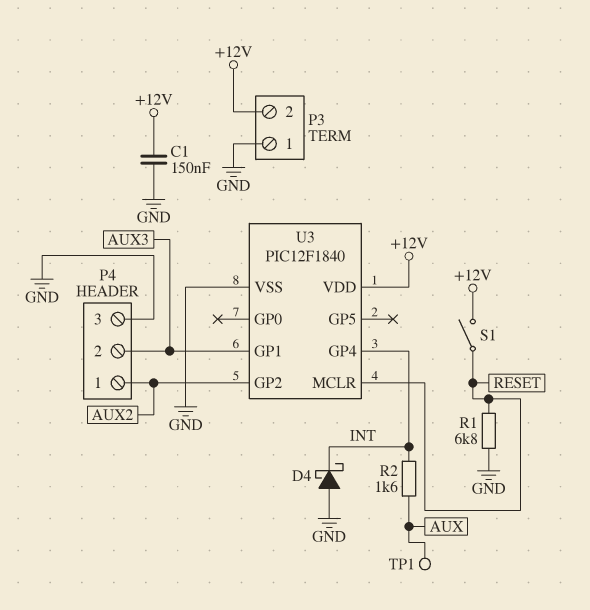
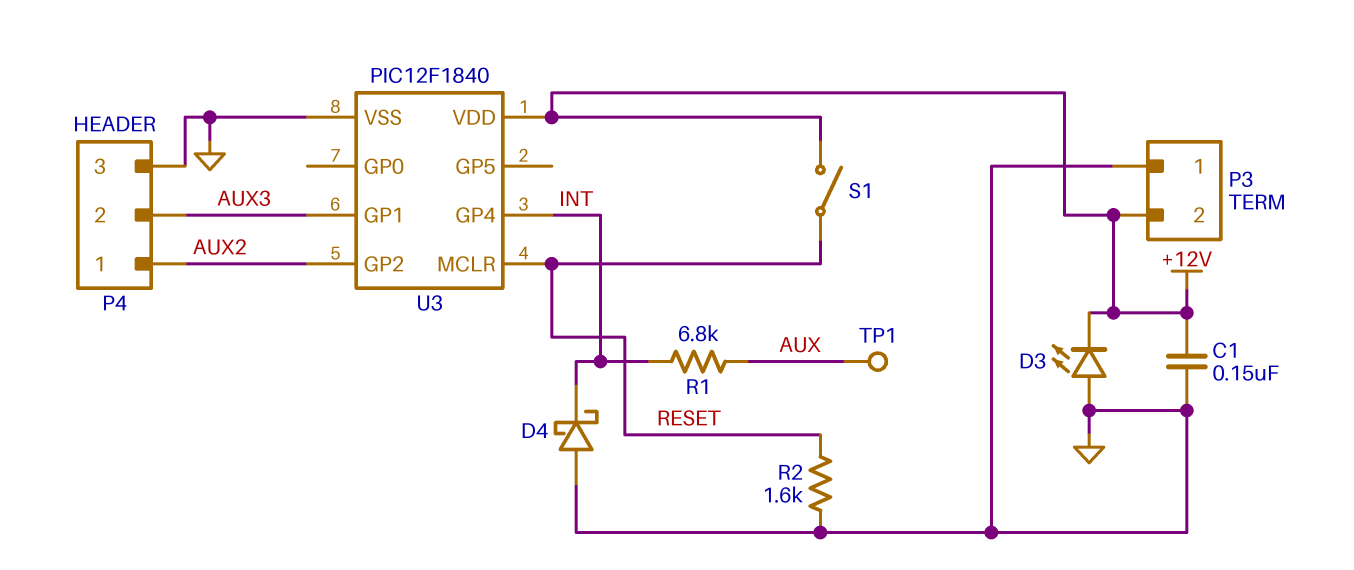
D3: none -> LED (A GND, K +12V)
R1: 6.8k (GND, RESET) -> 6.8k (AUX, INT)
R2: 1.6k (AUX, INT) -> 1.6k (GND, RESET)

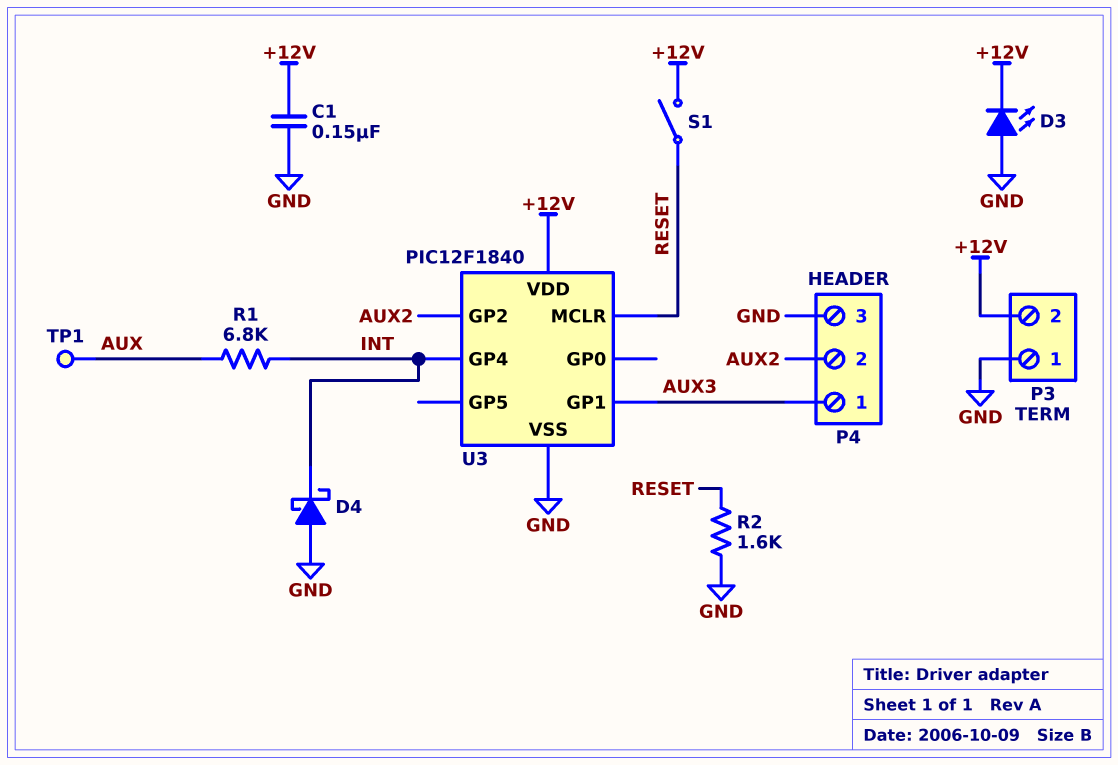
P4 pin 1: AUX2 -> AUX3
P4 pin 2: AUX3 -> AUX2

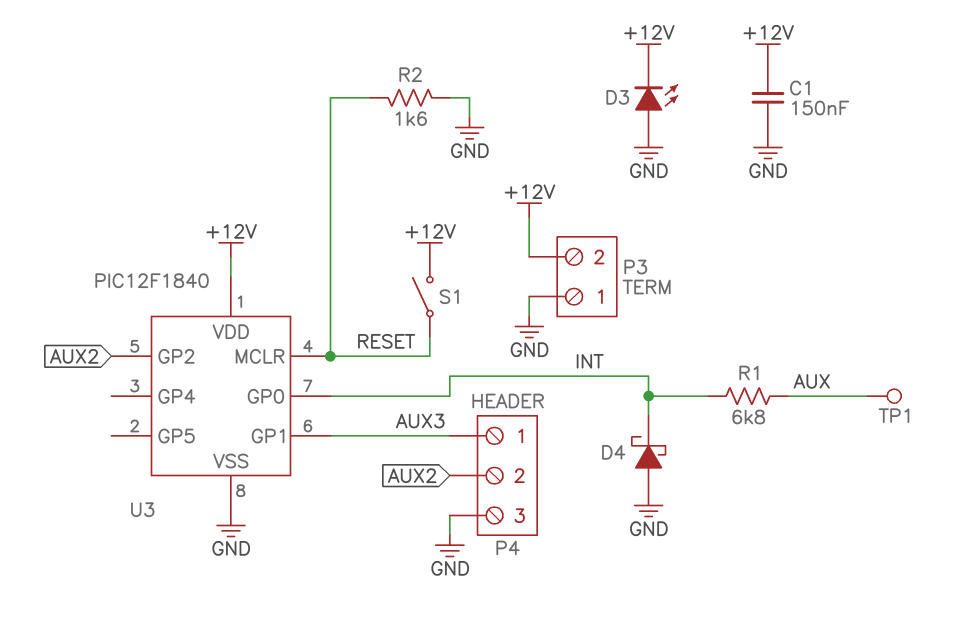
U3 pin GP0: none -> INT
U3 pin GP4: INT -> none

